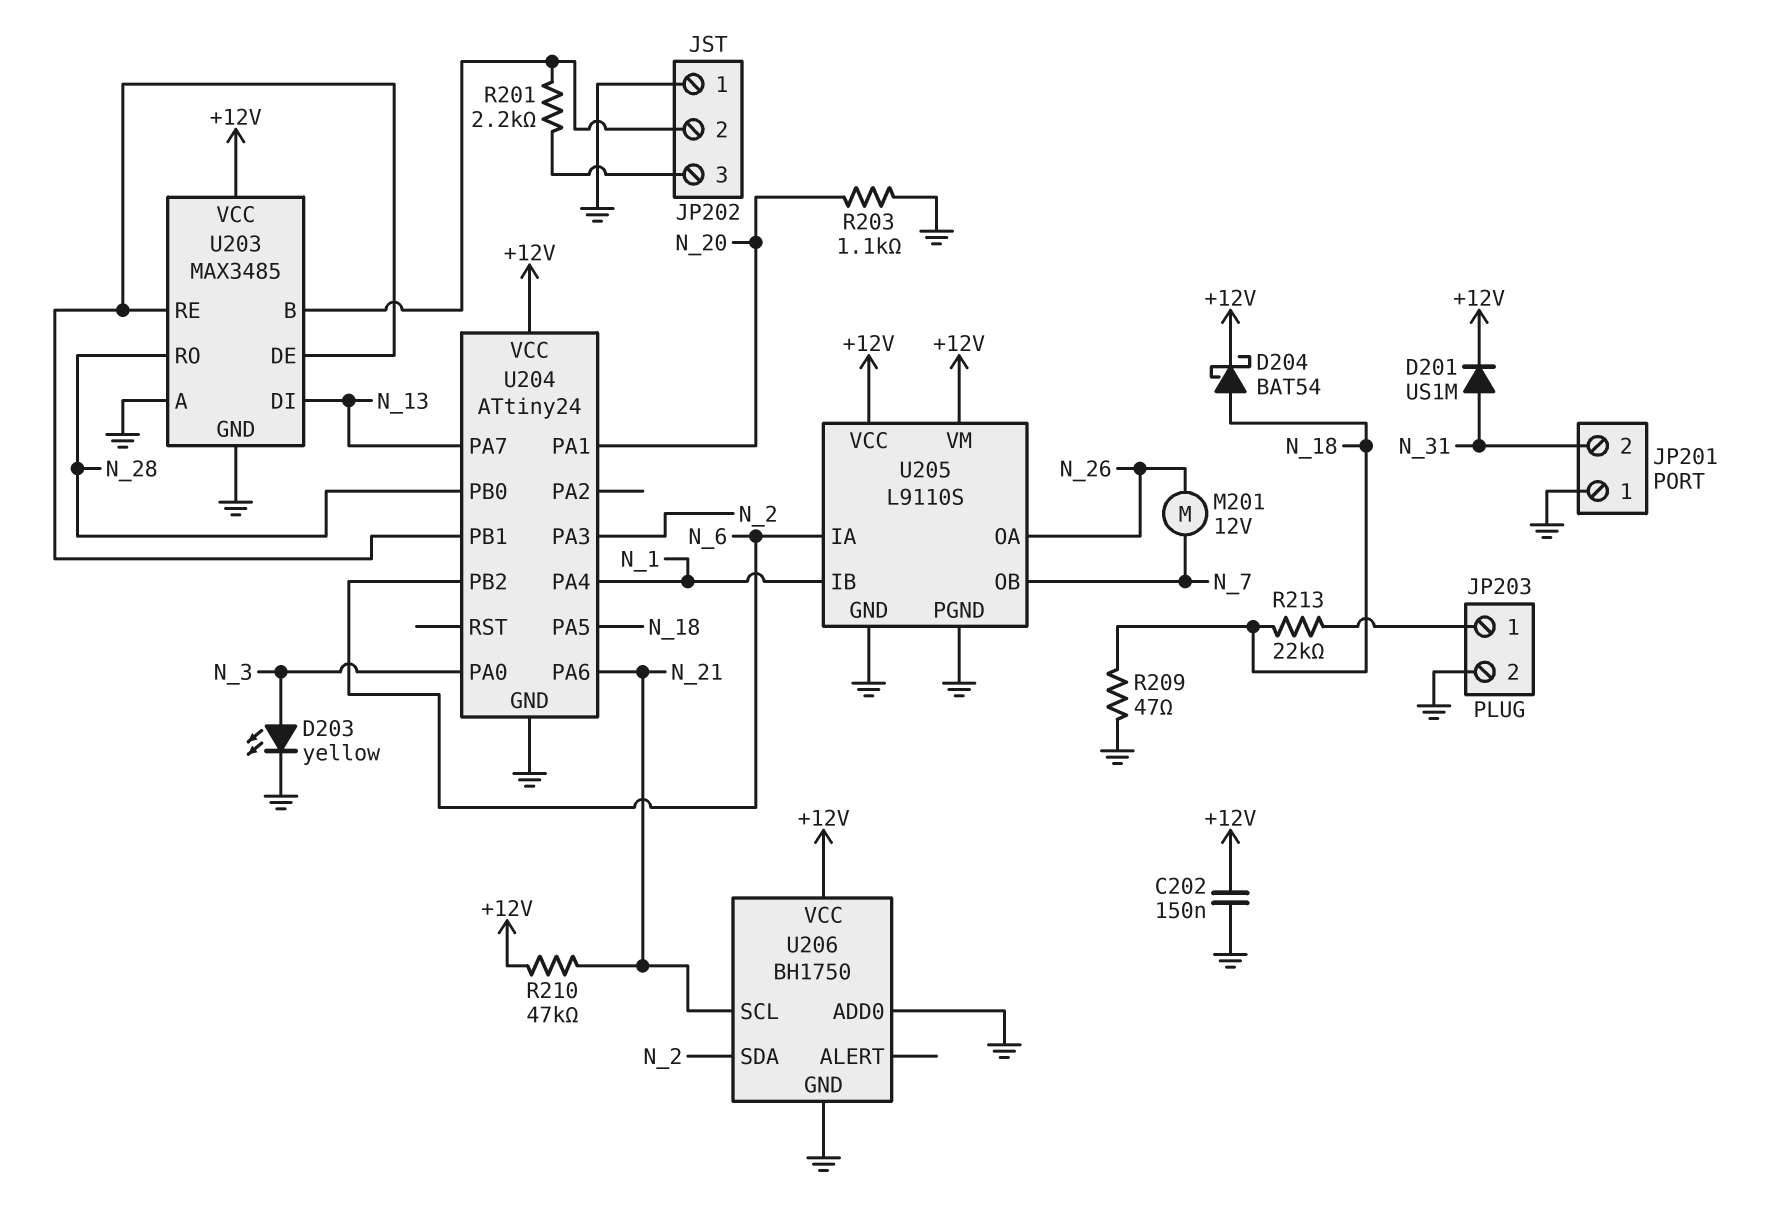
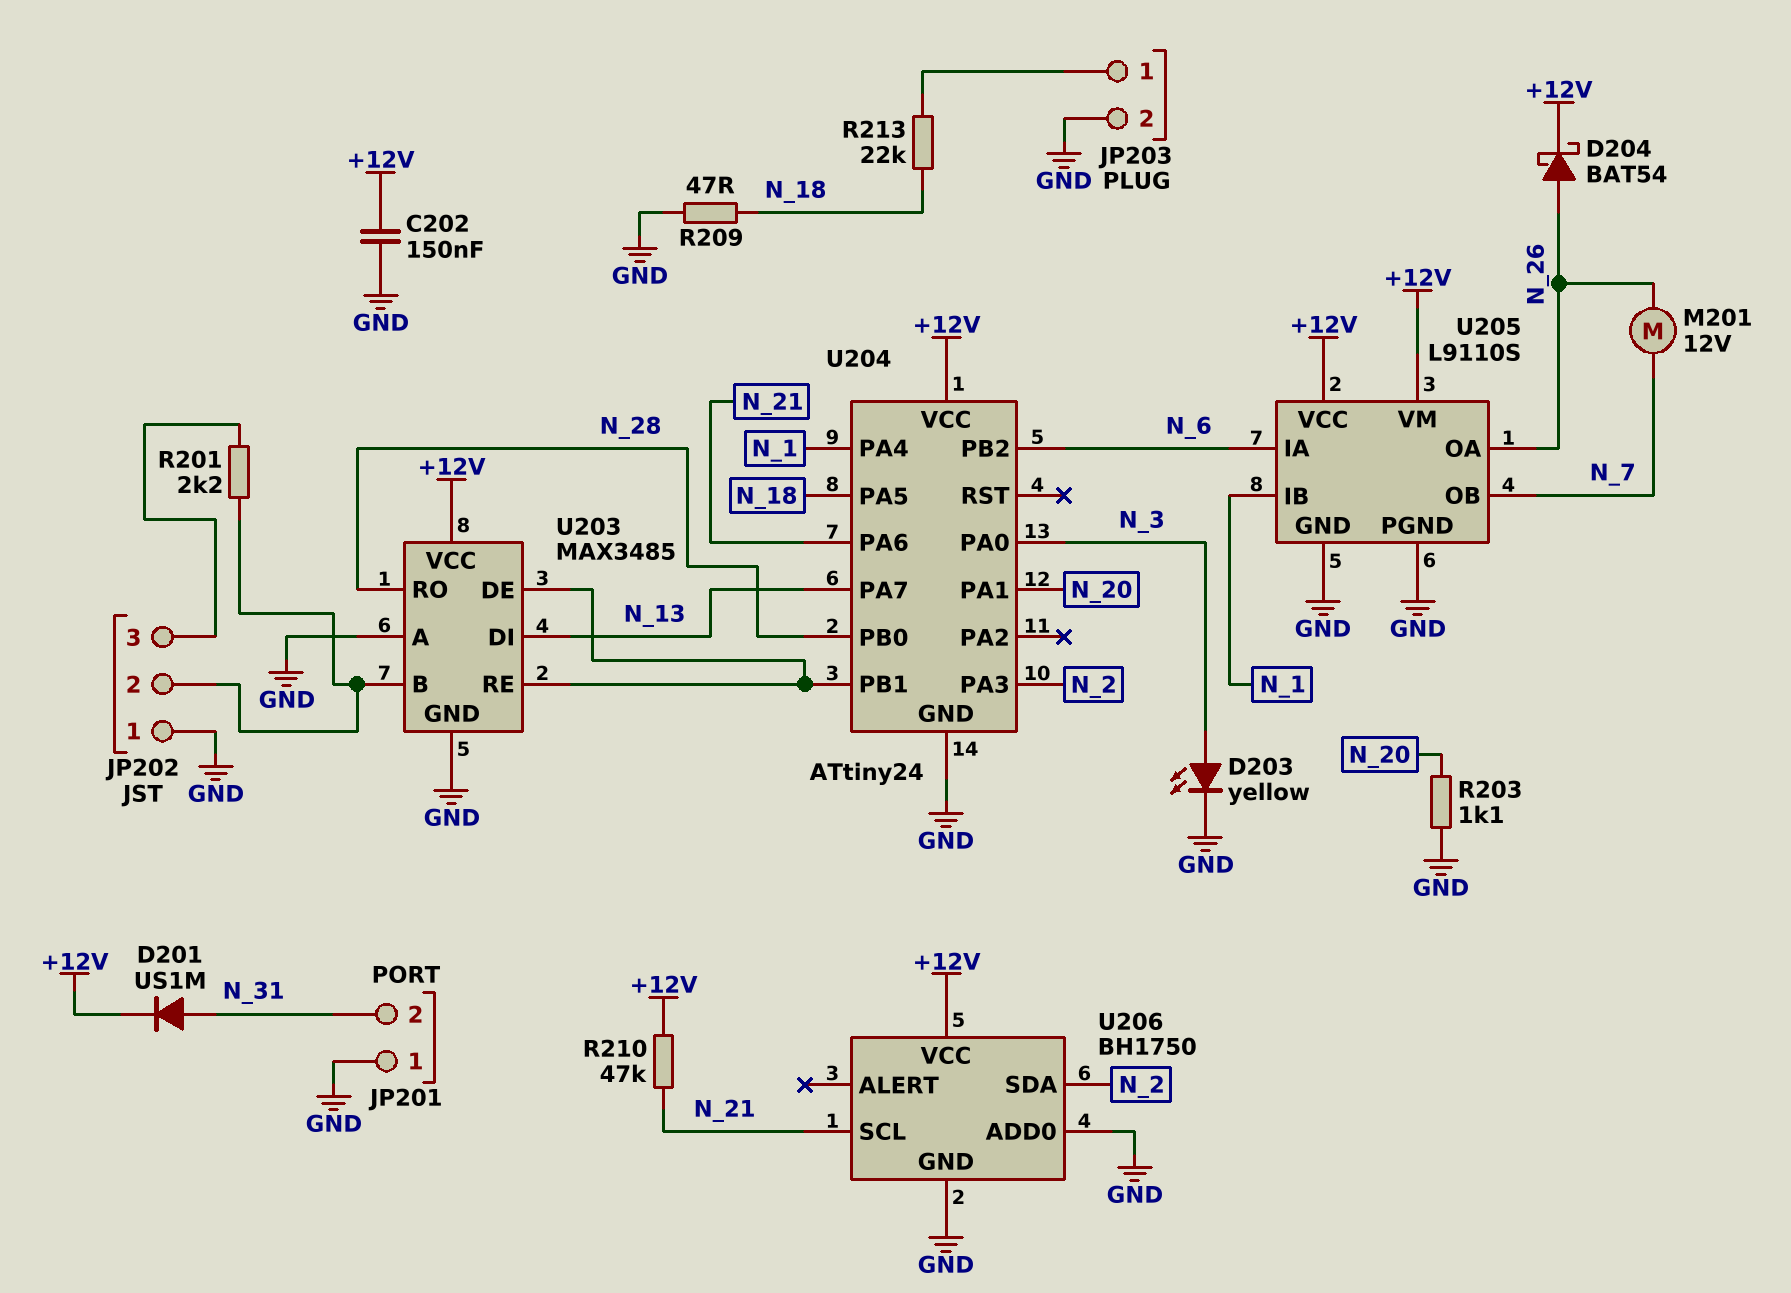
D204: schottky BAT54 (A N_18, K +12V) -> schottky BAT54 (A N_26, K +12V)

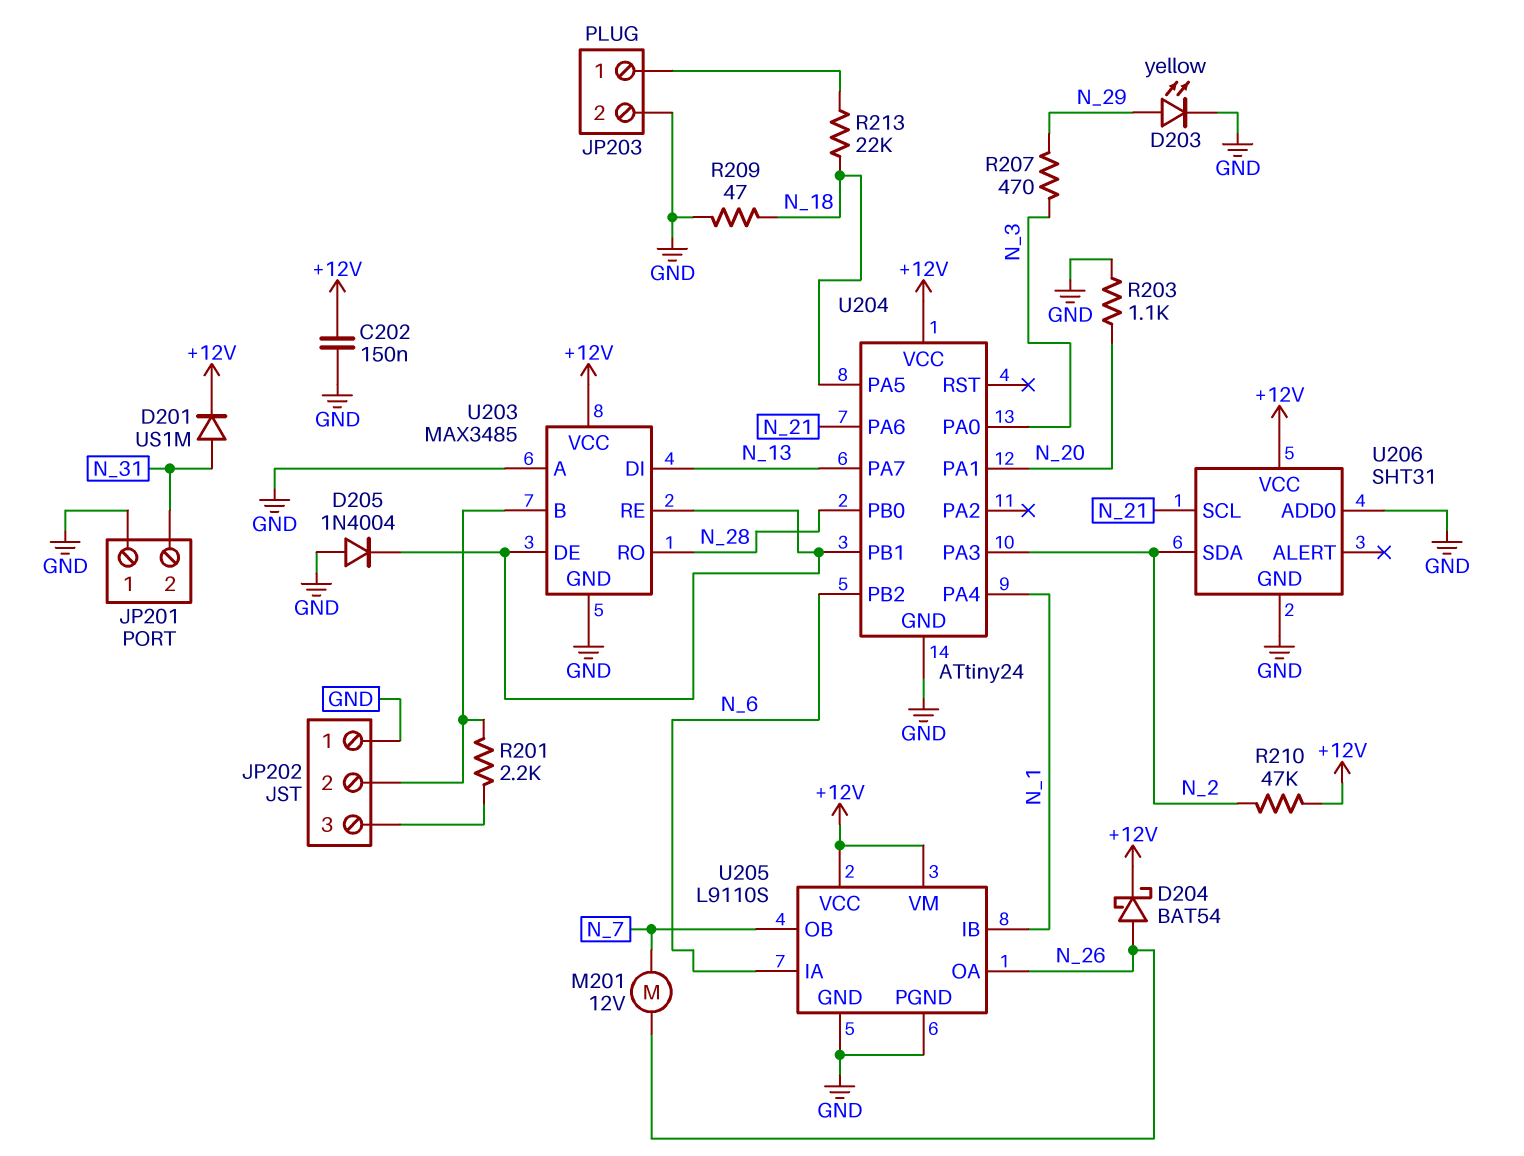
D203: LED yellow (A N_3, K GND) -> LED yellow (A N_29, K GND)
D205: none -> diode 1N4004 (A GND, K U203/DE)
R207: none -> 470 (N_3, N_29)
R210: 47k (+12V, N_21) -> 47k (+12V, N_2)
U206: BH1750 -> SHT31

